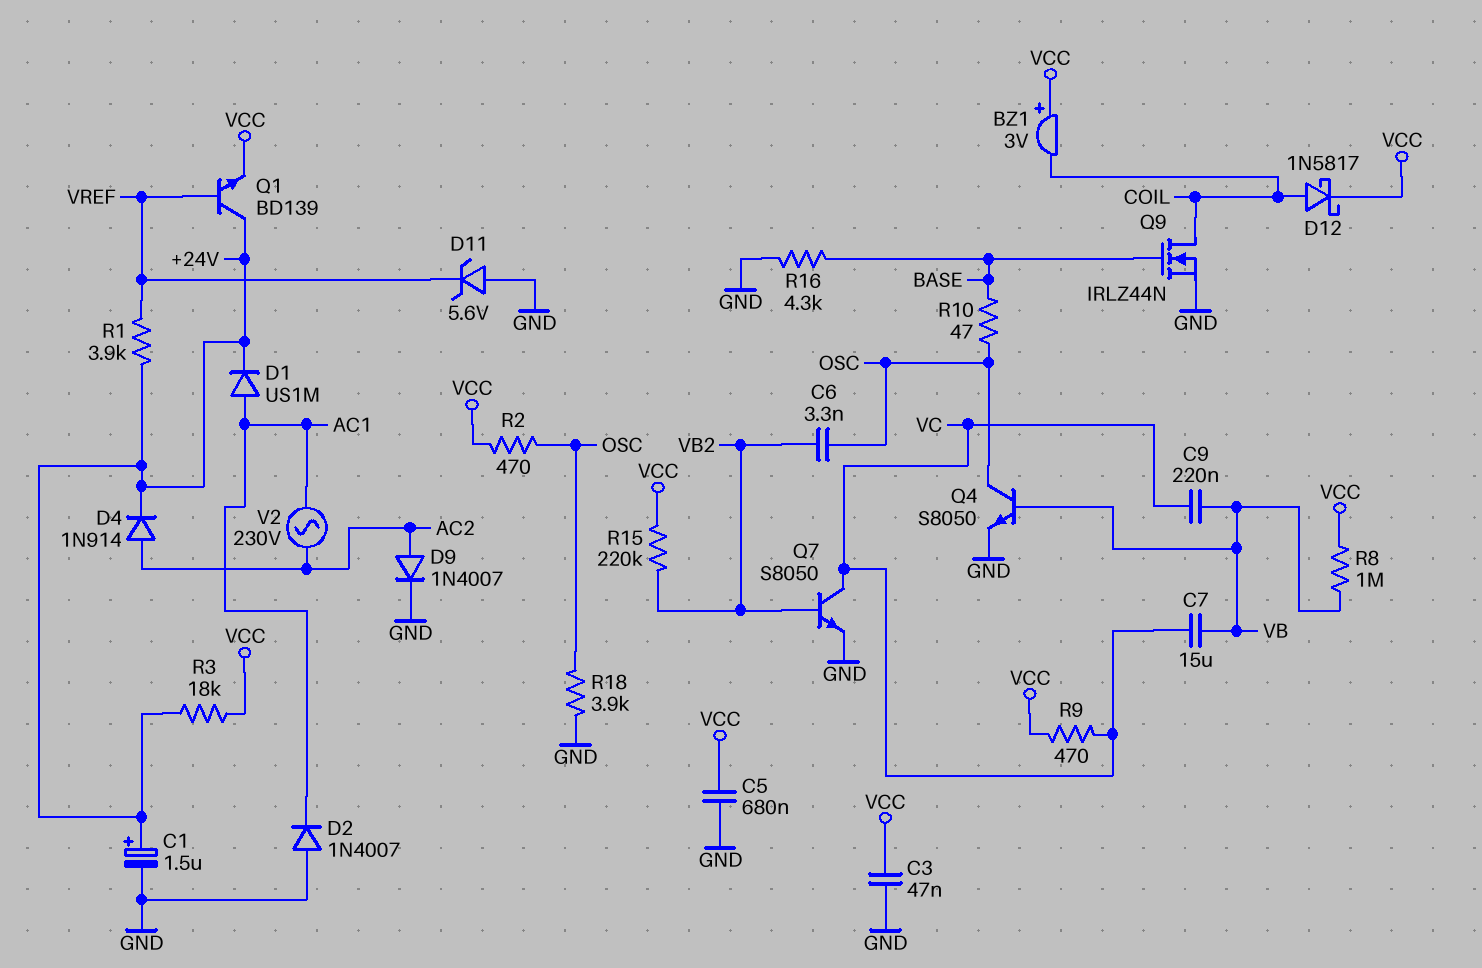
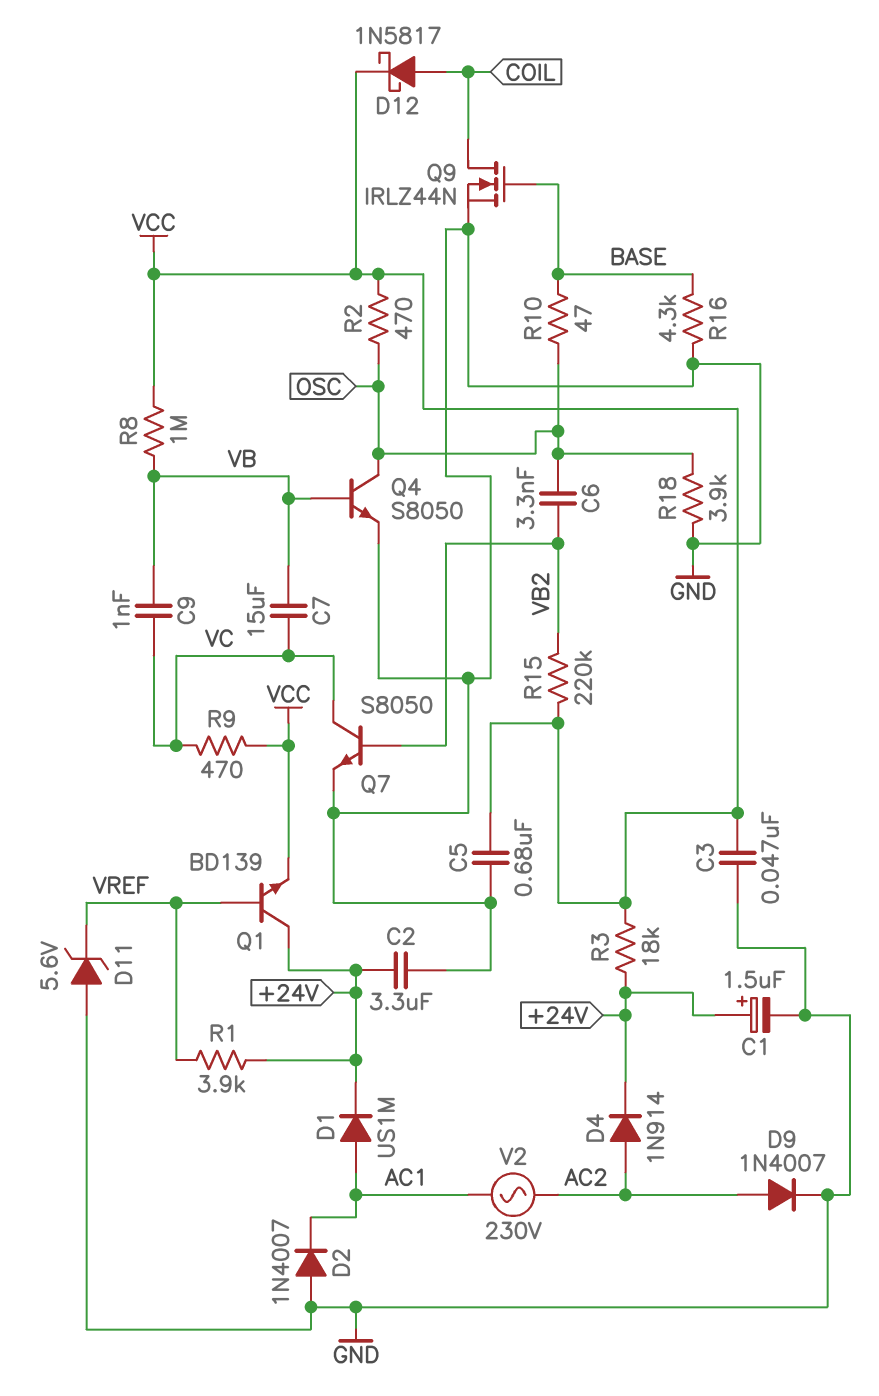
BZ1: buzzer 3V (plus VCC, minus COIL) -> none
C2: none -> 3.3uF (+24V, GND)
C9: 220nF (VB, VC) -> 1nF (VB, VC)

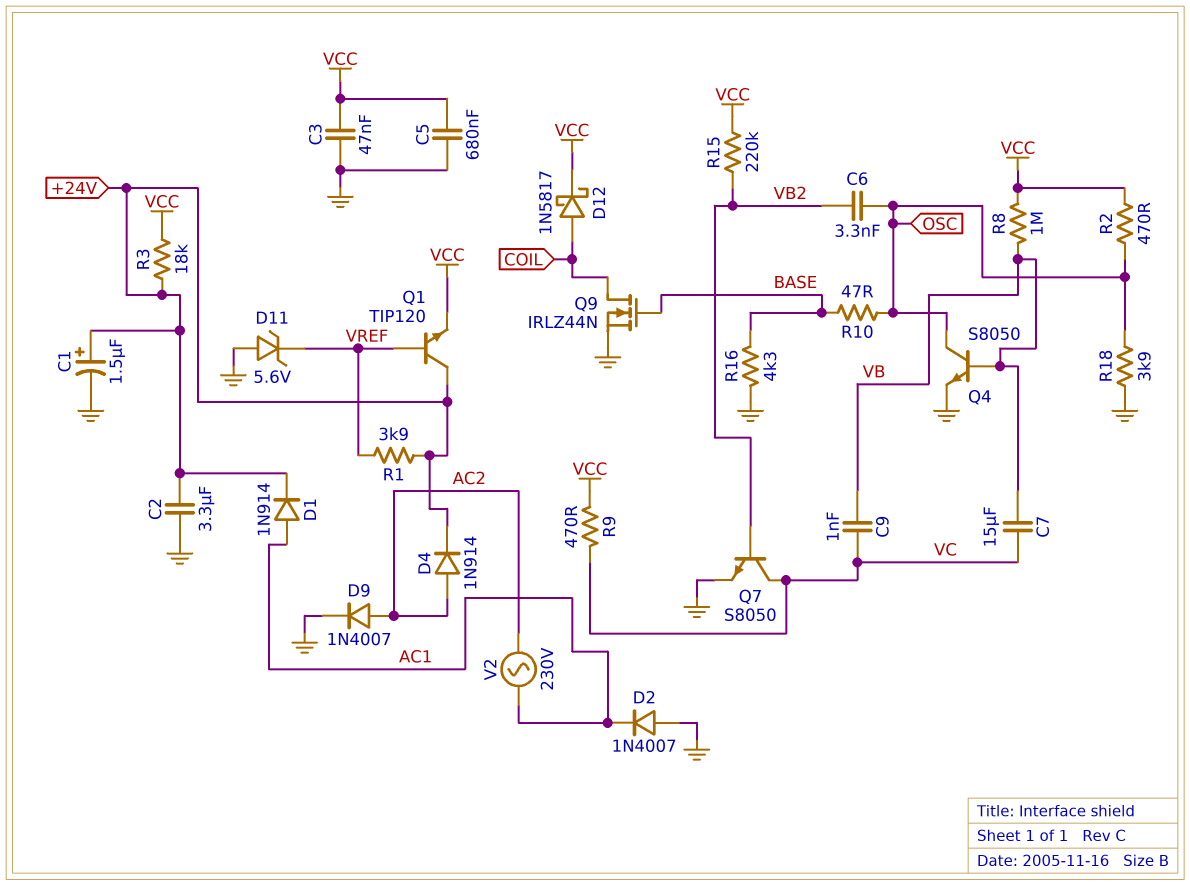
D1: diode US1M (A AC1, K +24V) -> diode 1N914 (A AC1, K +24V)
Q1: NPN BD139 (B VREF, C +24V, E VCC) -> NPN TIP120 (B VREF, C +24V, E VCC)

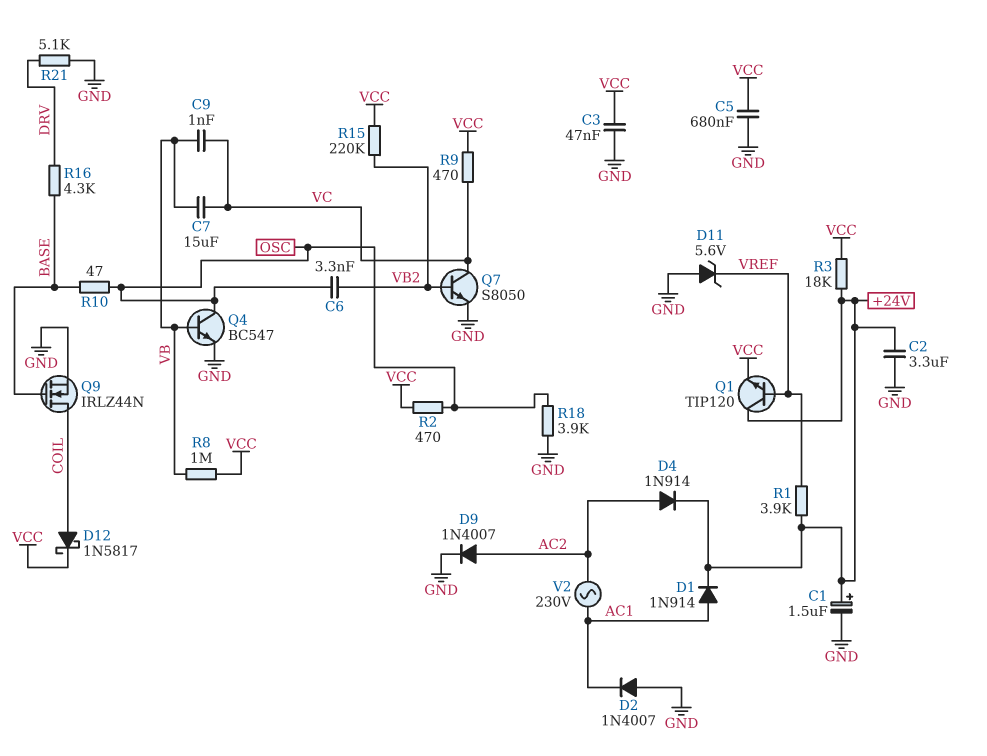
Q4: NPN S8050 (B VB, C OSC, E GND) -> NPN BC547 (B VB, C OSC, E GND)
R16: 4.3k (BASE, GND) -> 4.3k (BASE, DRV)
R21: none -> 5.1k (DRV, GND)

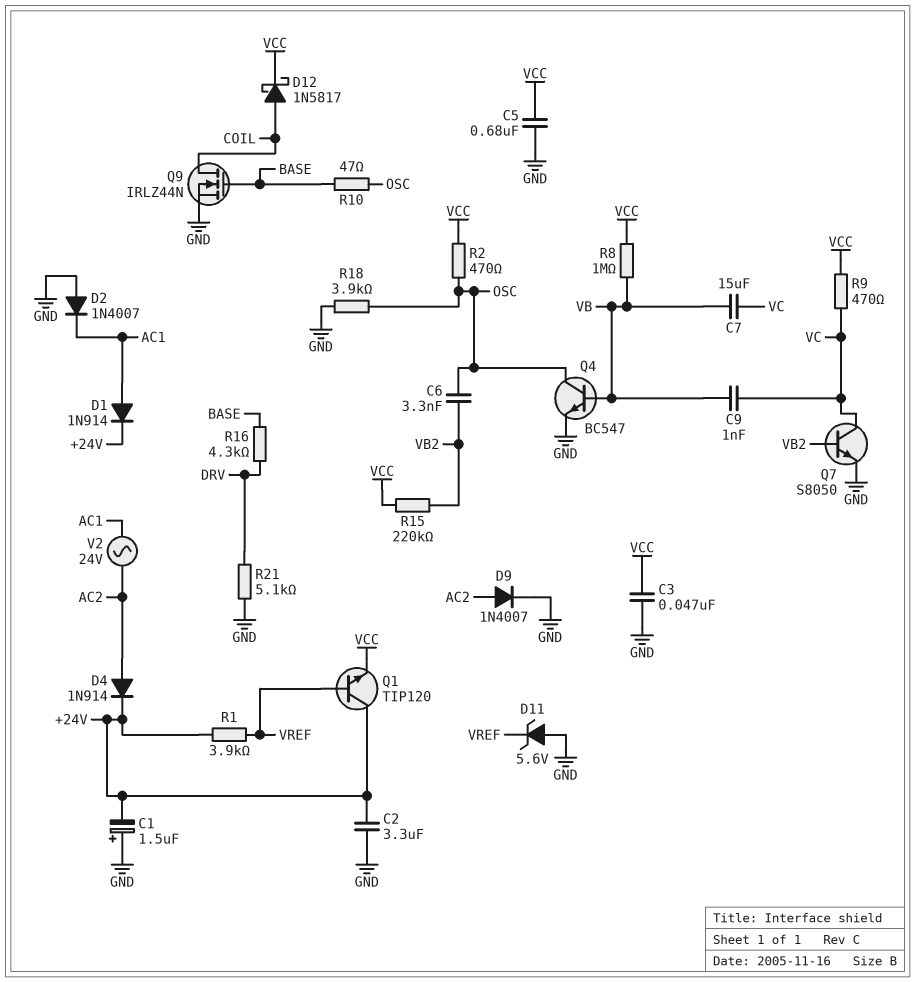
C1: 1.5uF (plus +24V, minus GND) -> 1.5uF (plus GND, minus +24V)
R3: 18k (+24V, VCC) -> none
V2: AC 230V (AC1, AC2) -> AC 24V (AC1, AC2)

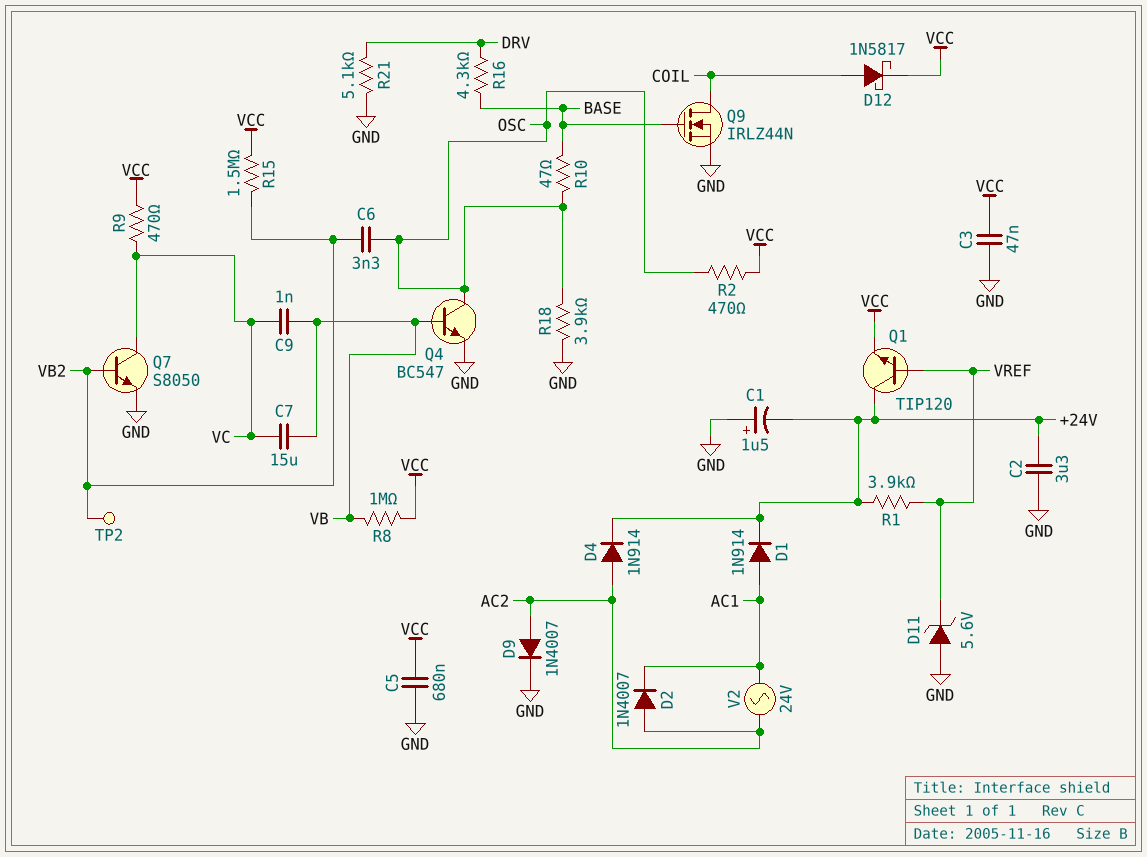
D2: diode 1N4007 (A GND, K AC1) -> diode 1N4007 (A AC2, K AC1)
R15: 220k (VB2, VCC) -> 1.5M (VB2, VCC)
TP2: none -> test point (VB2)

